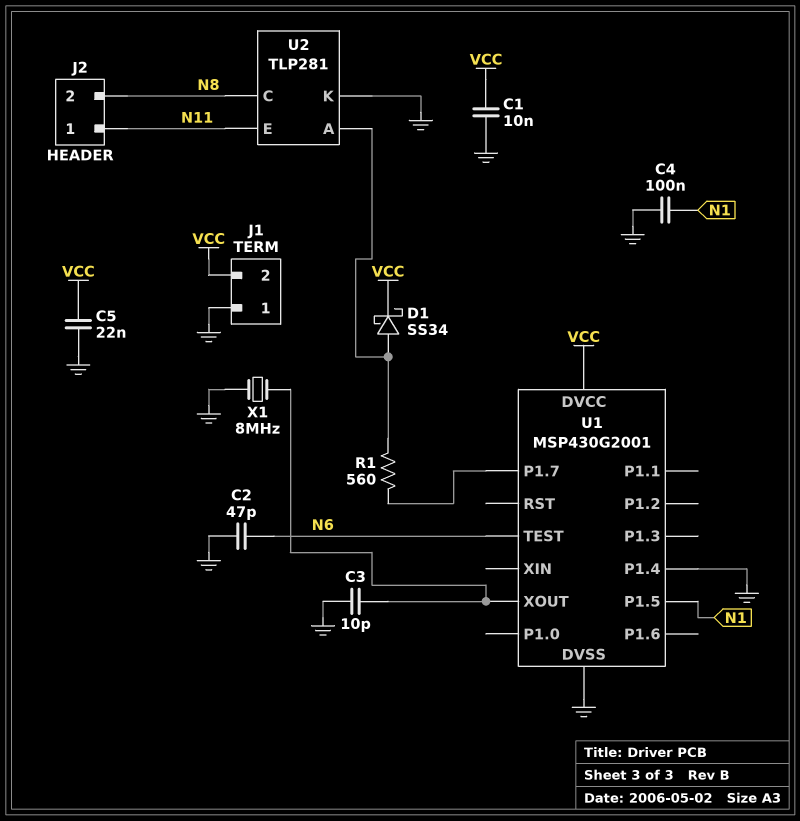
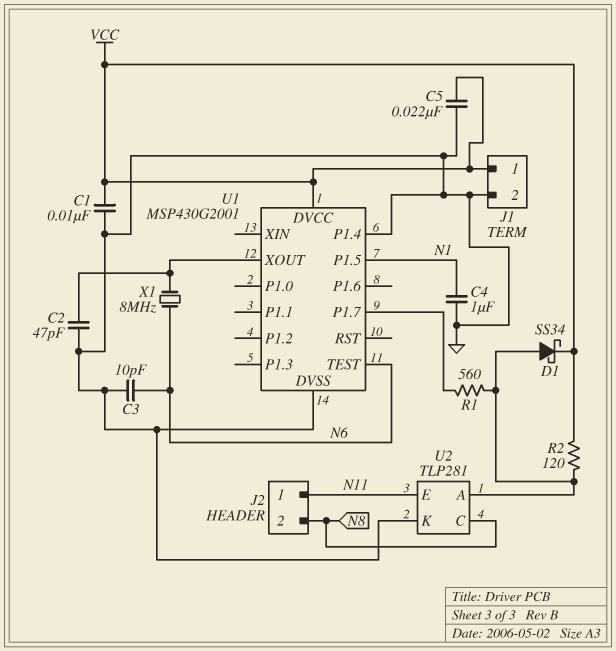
C2: 47pF (GND, N6) -> 47pF (GND, U1/XOUT)
C3: 10pF (GND, U1/XOUT) -> 10pF (GND, N6)
C4: 100nF (GND, N1) -> 1uF (GND, N1)
J1 pin 1: GND -> VCC
J1 pin 2: VCC -> GND
R2: none -> 120 (U2/A, VCC)
X1: 8MHz (GND, U1/XOUT) -> 8MHz (N6, U1/XOUT)

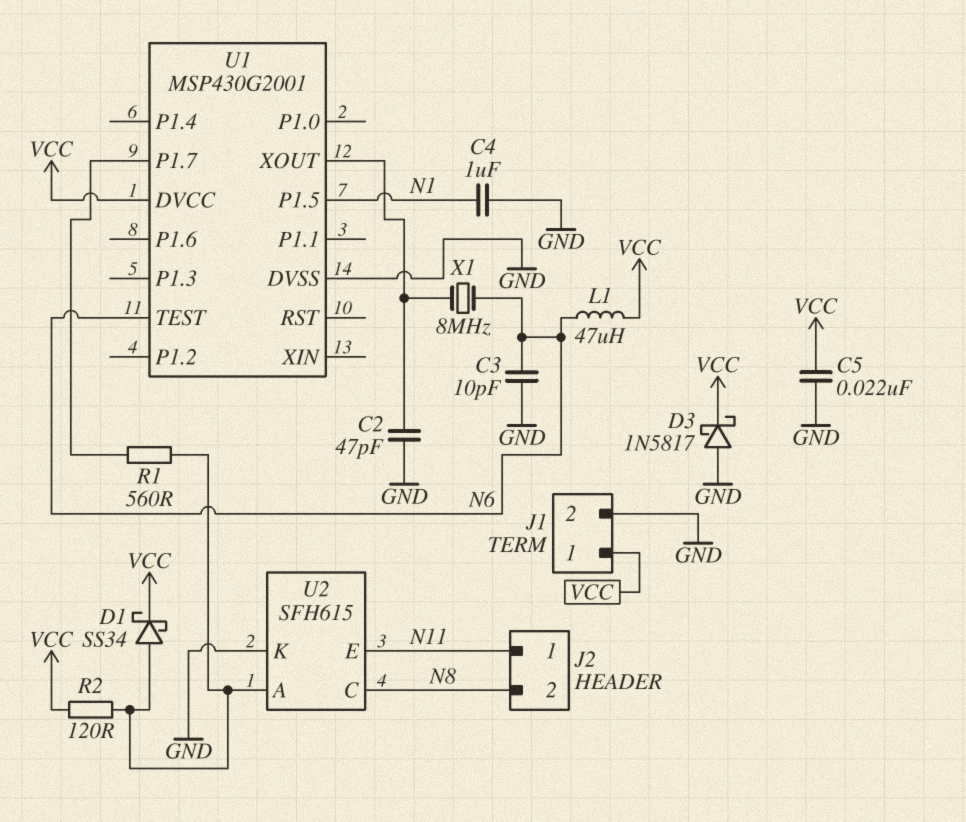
C1: 10nF (GND, VCC) -> none
D3: none -> schottky 1N5817 (A GND, K VCC)
L1: none -> 47uH (N6, VCC)
U1 pin P1.4: GND -> none
U2: TLP281 -> SFH615

